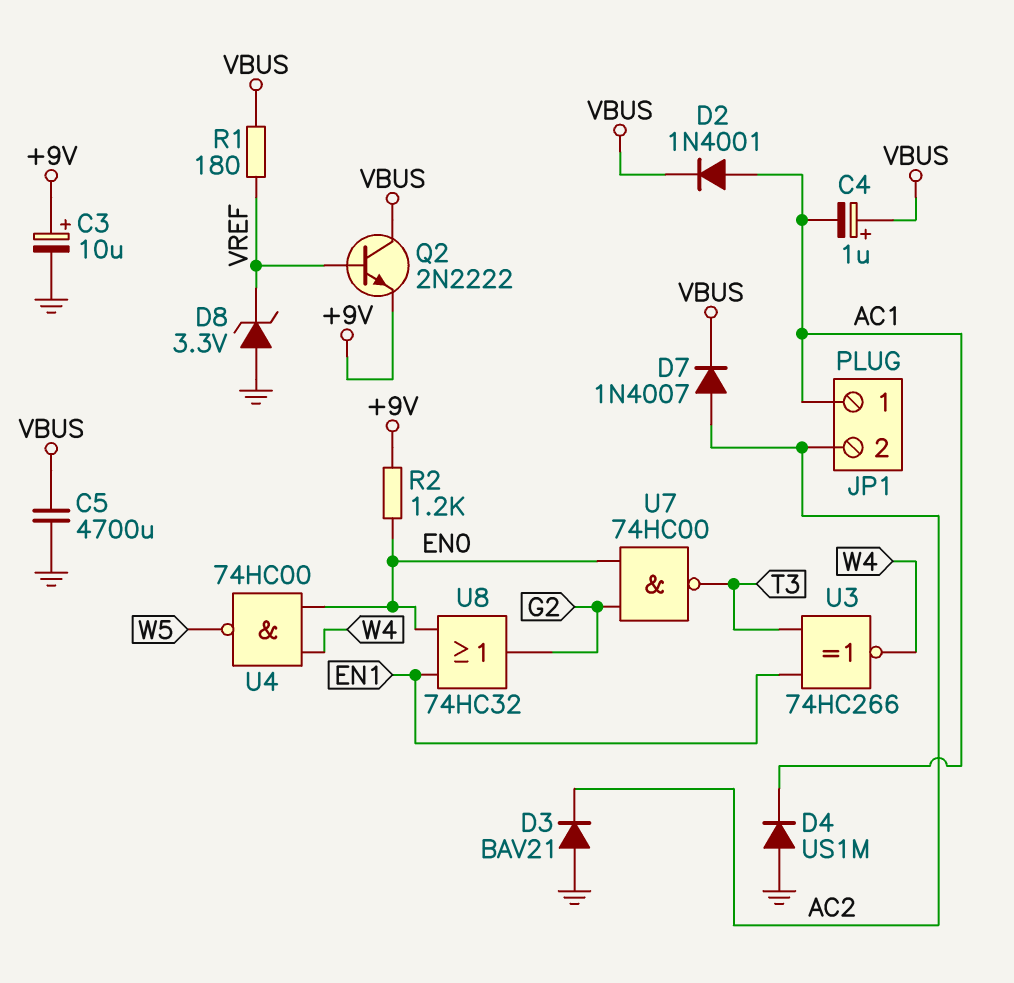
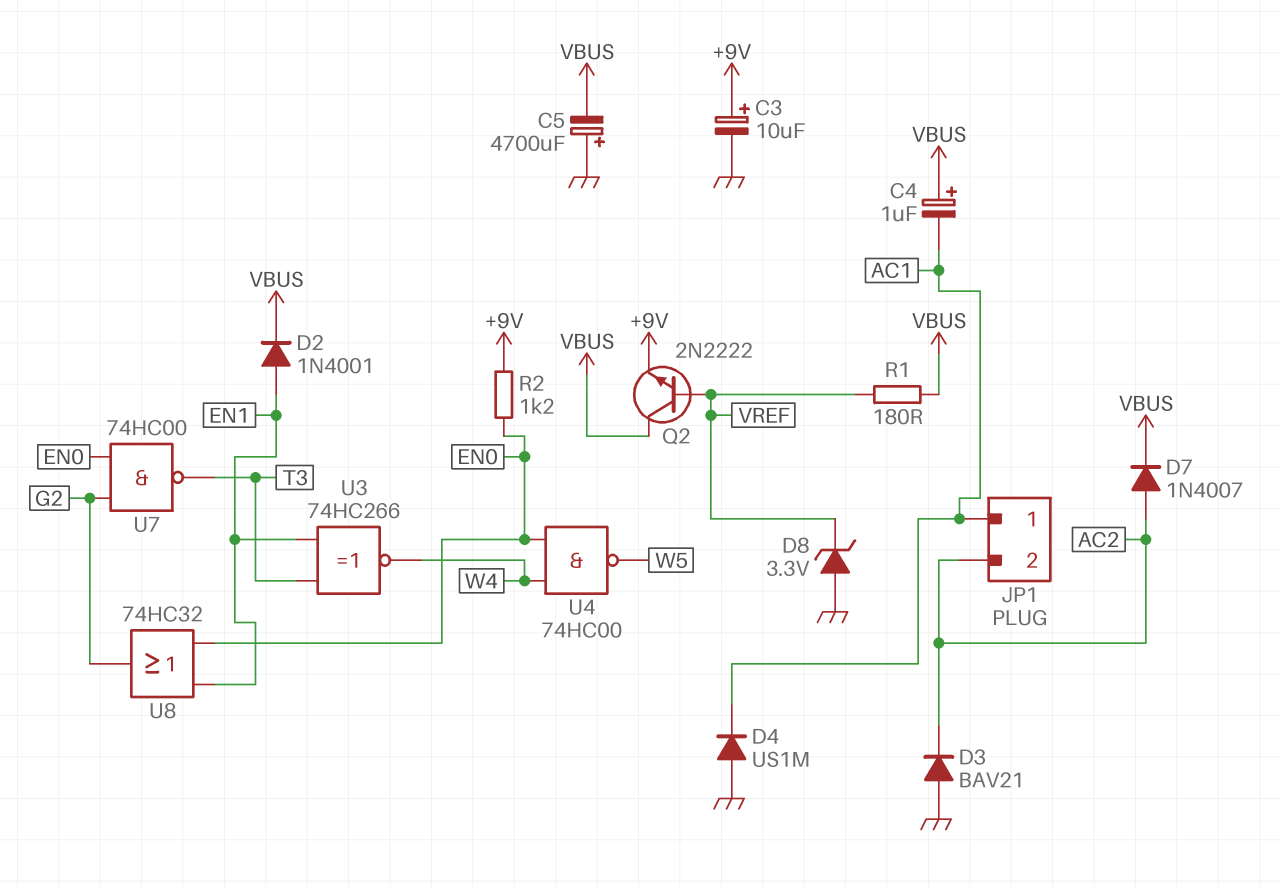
C5: 4700uF (GND, VBUS) -> 4700uF (plus GND, minus VBUS)
D2: diode 1N4001 (A AC1, K VBUS) -> diode 1N4001 (A EN1, K VBUS)

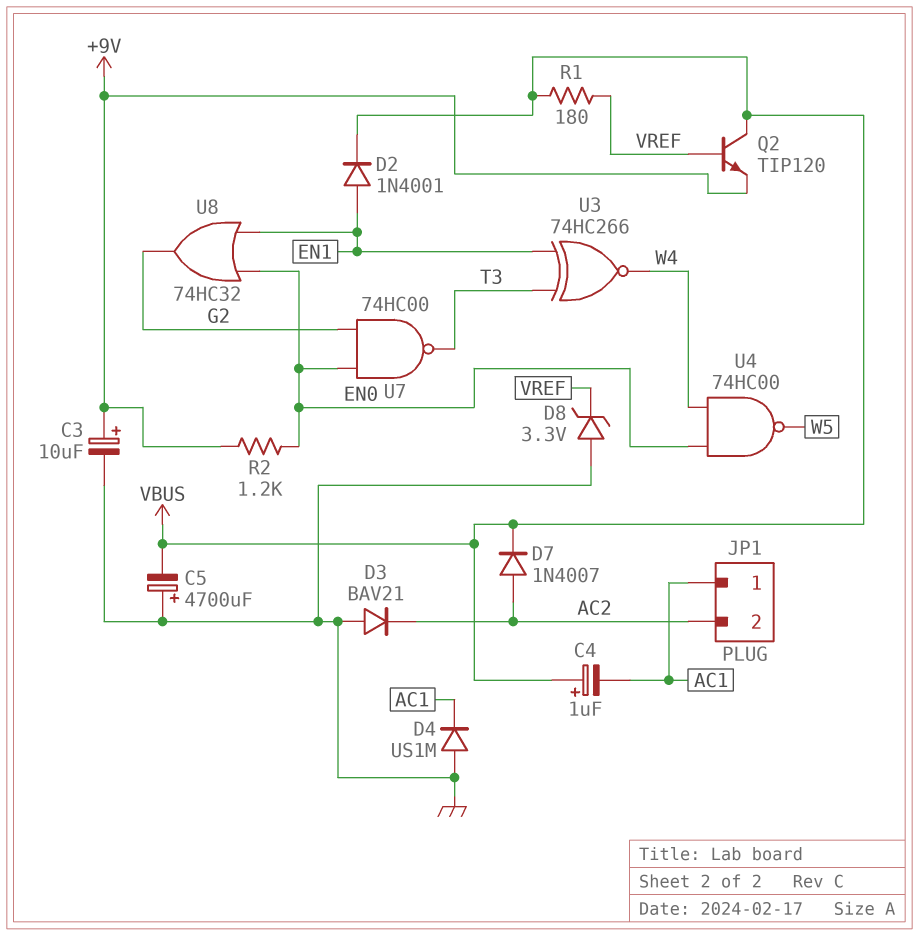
Q2: NPN 2N2222 (B VREF, C VBUS, E +9V) -> NPN TIP120 (B VREF, C VBUS, E +9V)

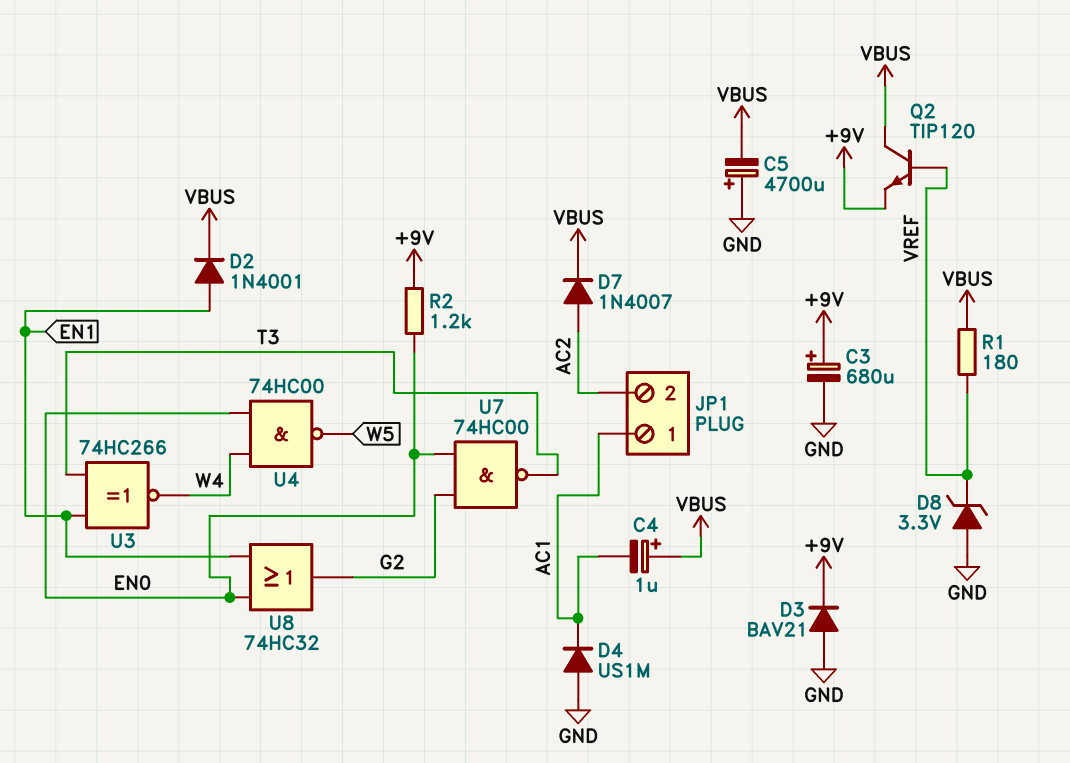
C3: 10uF (plus +9V, minus GND) -> 680uF (plus +9V, minus GND)
D3: diode BAV21 (A GND, K AC2) -> diode BAV21 (A GND, K +9V)

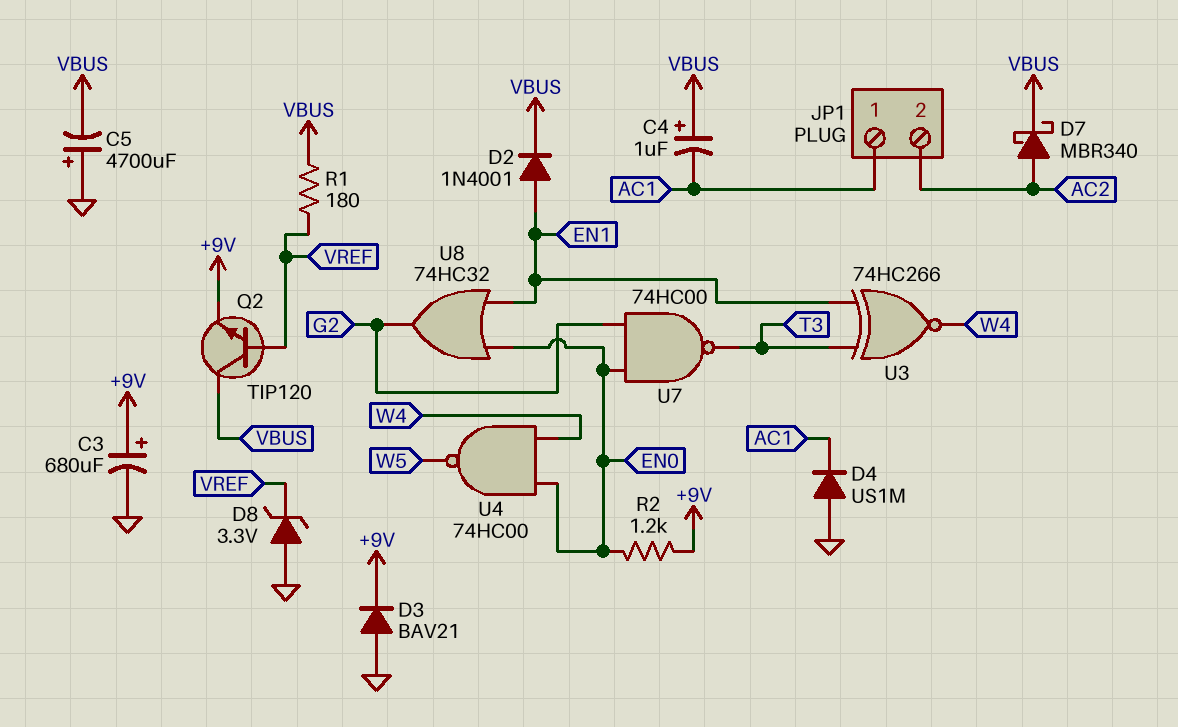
D7: diode 1N4007 (A AC2, K VBUS) -> schottky MBR340 (A AC2, K VBUS)

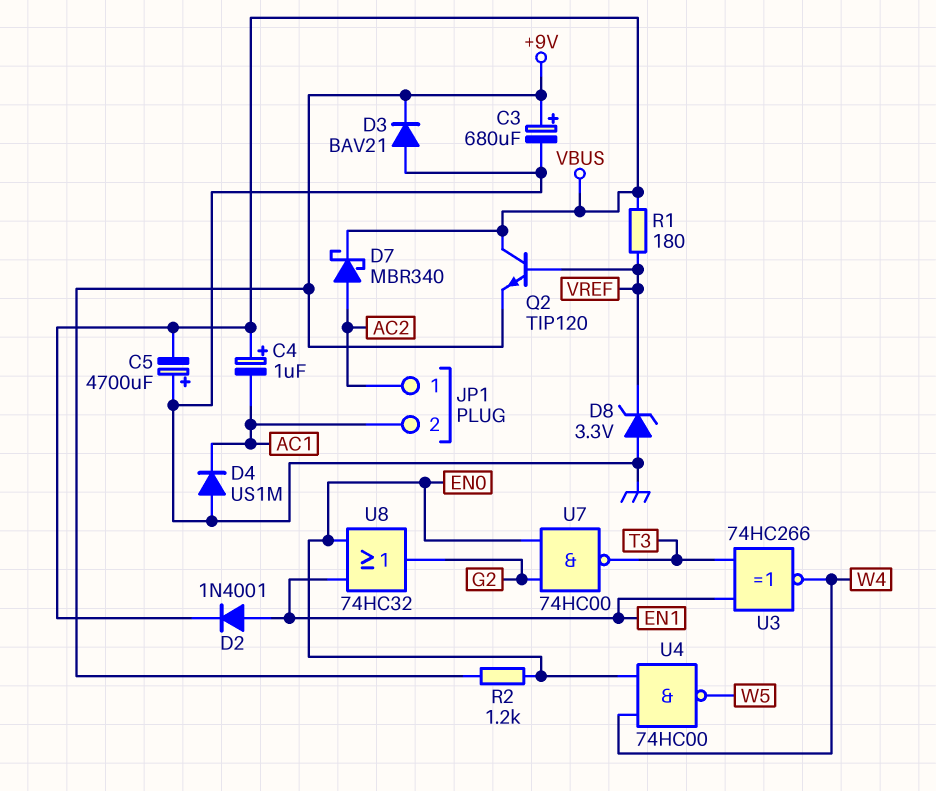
JP1 pin 1: AC1 -> AC2
JP1 pin 2: AC2 -> AC1

